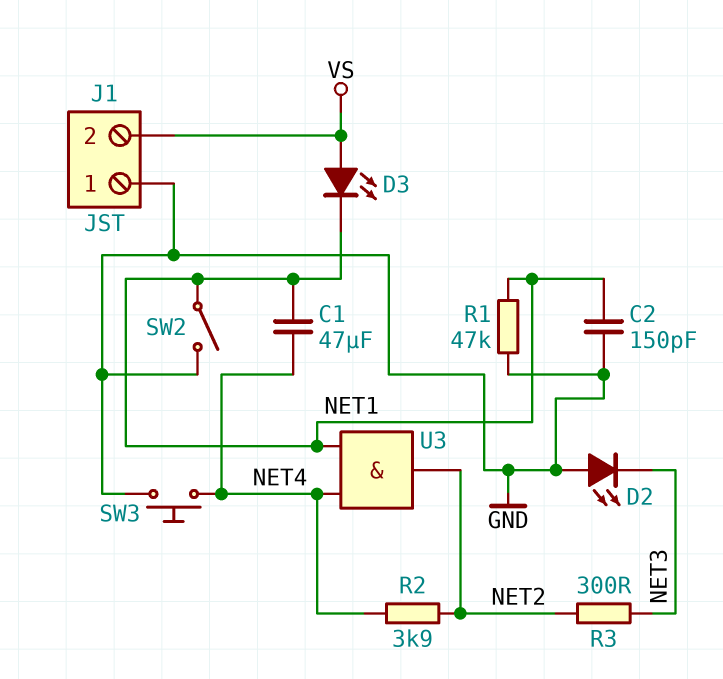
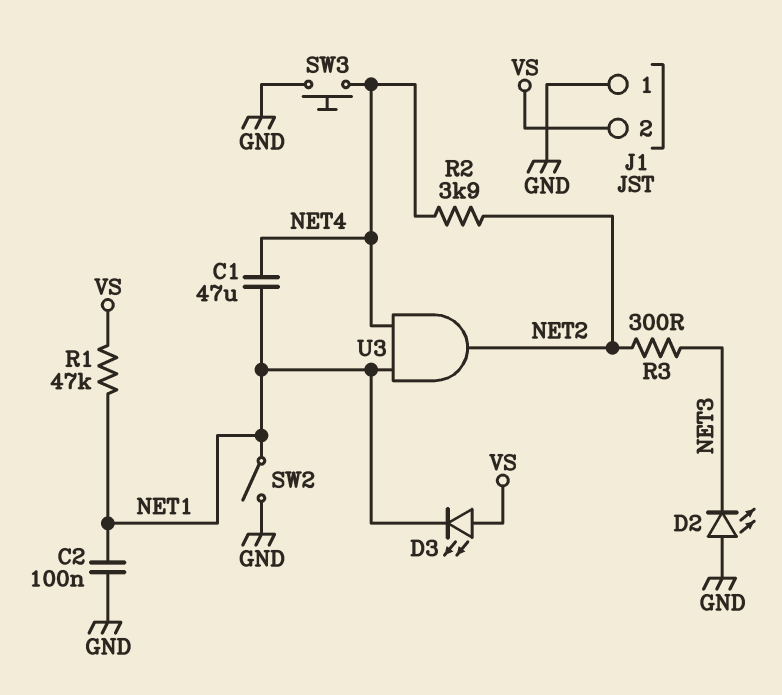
C2: 150pF (GND, NET1) -> 100nF (GND, NET1)
R1: 47k (GND, NET1) -> 47k (NET1, VS)

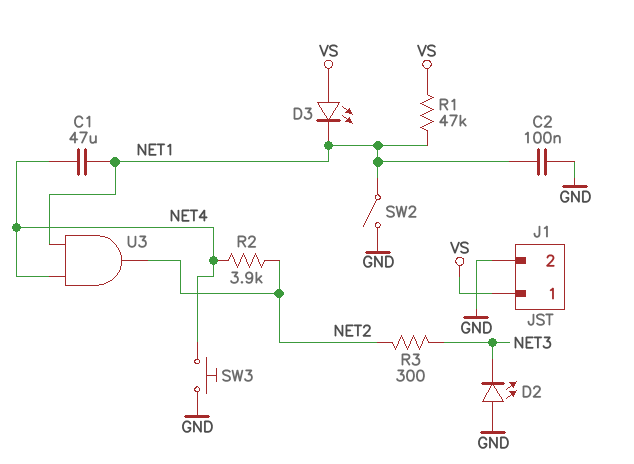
J1 pin 1: GND -> VS
J1 pin 2: VS -> GND

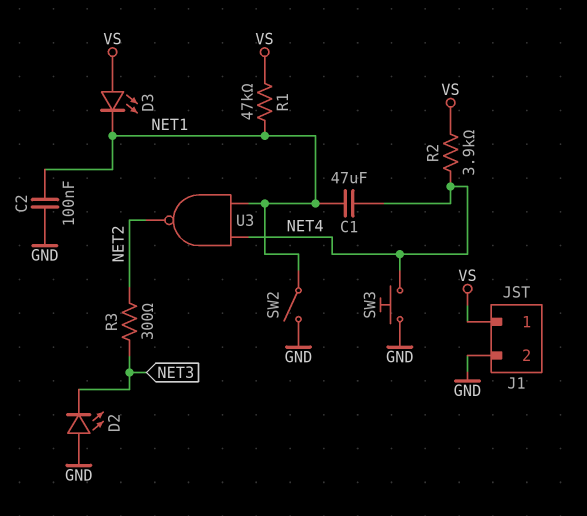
R2: 3.9k (NET2, NET4) -> 3.9k (NET4, VS)
U3: AND (in NET1, in NET4, out NET2) -> NAND (in NET1, in NET4, out NET2)

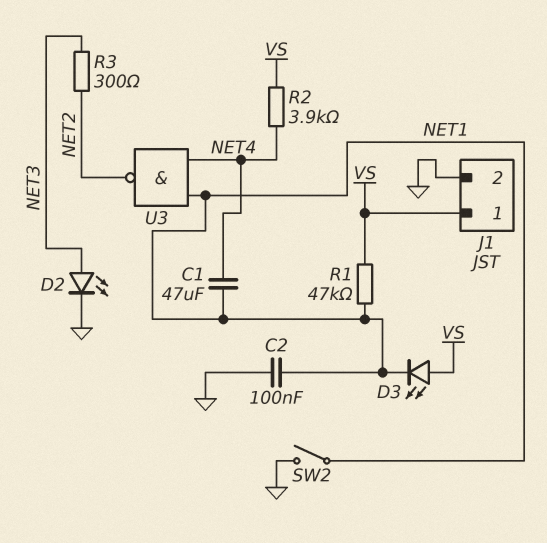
D2: LED (A GND, K NET3) -> LED (A NET3, K GND)
SW3: button (GND, NET4) -> none

